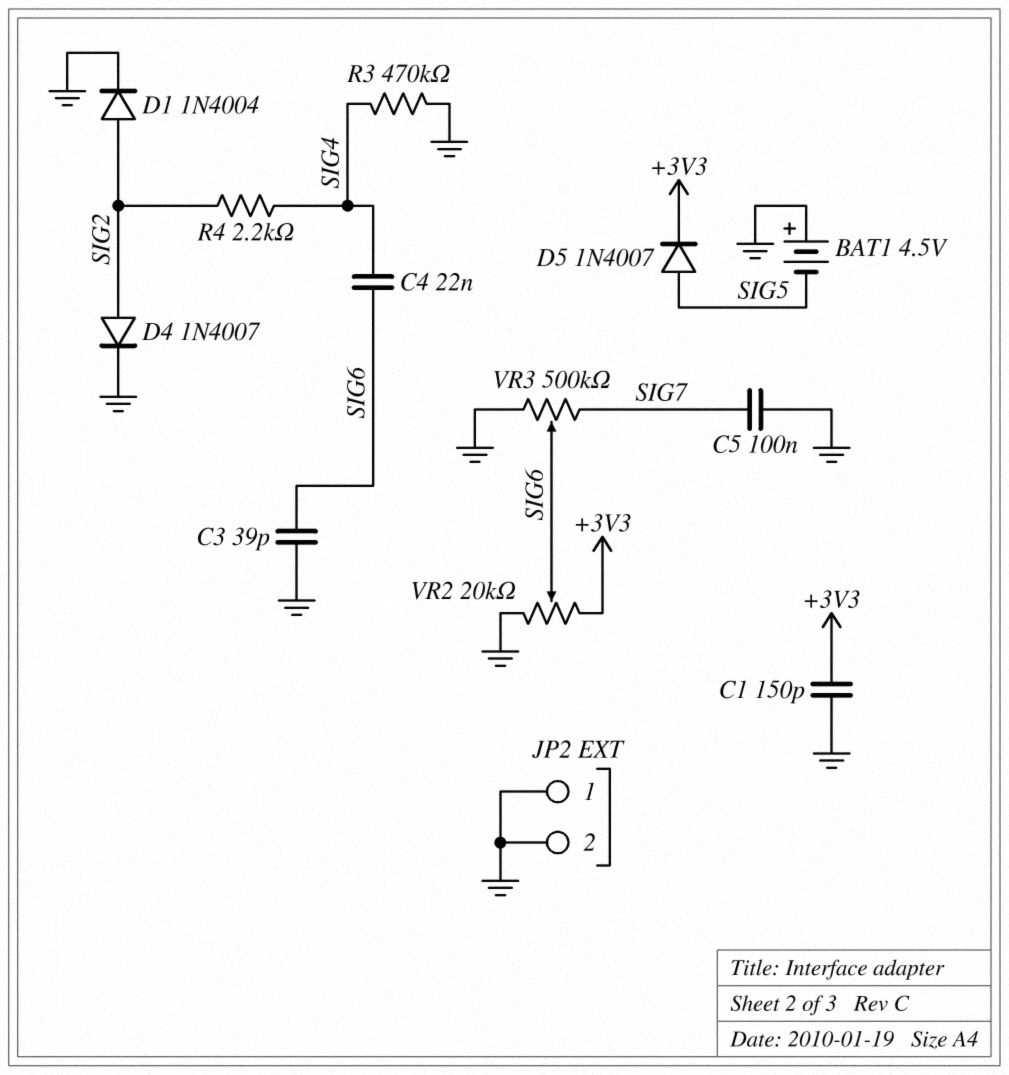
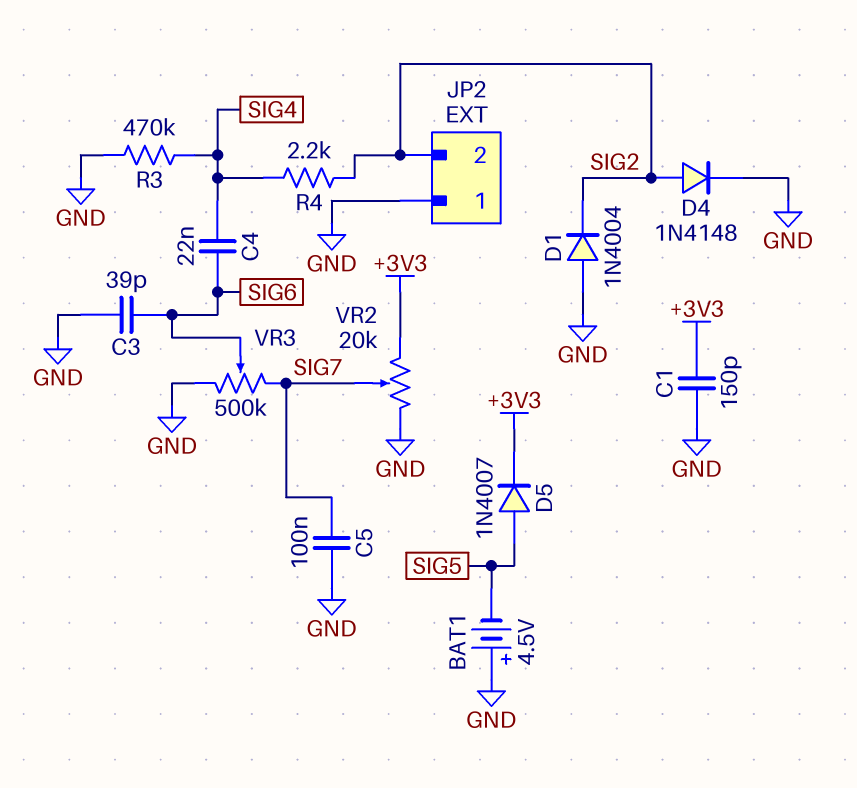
D1: diode 1N4004 (A SIG2, K GND) -> diode 1N4004 (A GND, K SIG2)
D4: diode 1N4007 (A SIG2, K GND) -> diode 1N4148 (A SIG2, K GND)
JP2 pin 2: GND -> SIG2
VR2: 20k (+3V3, GND, wiper SIG6) -> 20k (+3V3, GND, wiper SIG7)

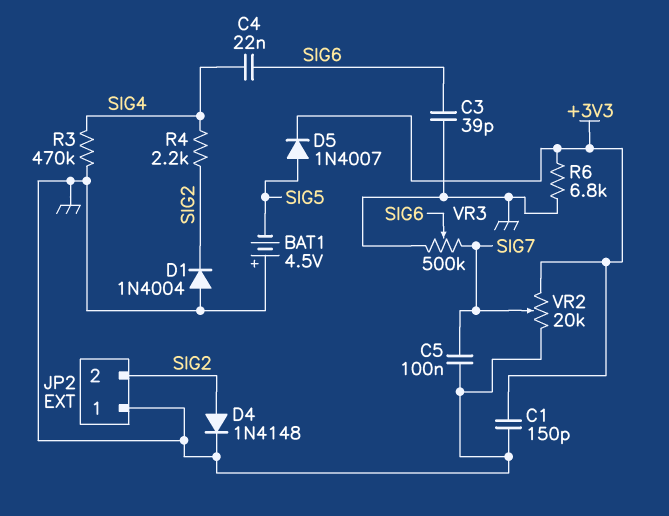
R6: none -> 6.8k (+3V3, GND)

